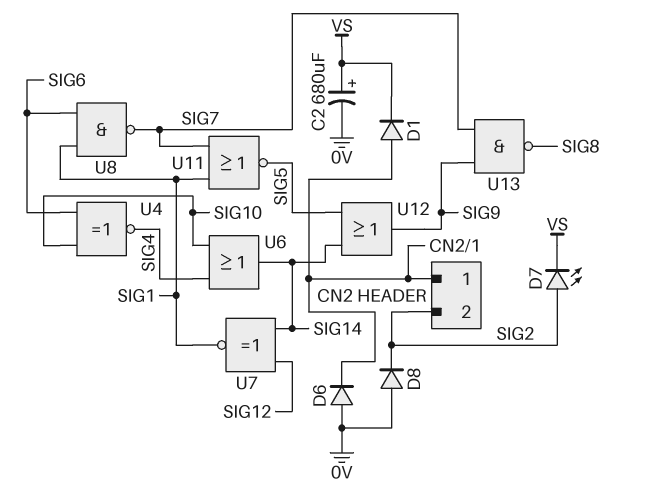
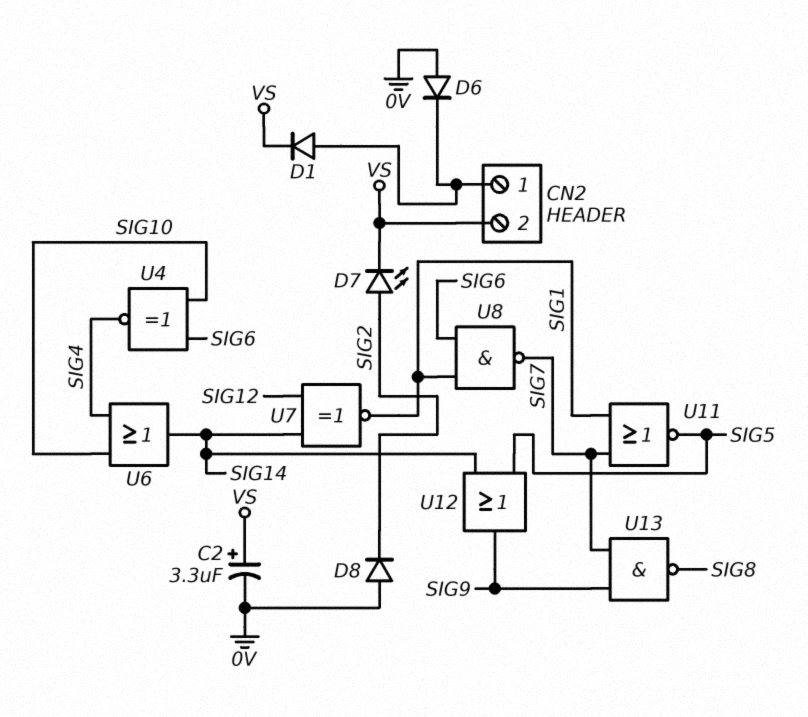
C2: 680uF (plus VS, minus 0V) -> 3.3uF (plus VS, minus 0V)
CN2 pin 2: SIG2 -> VS

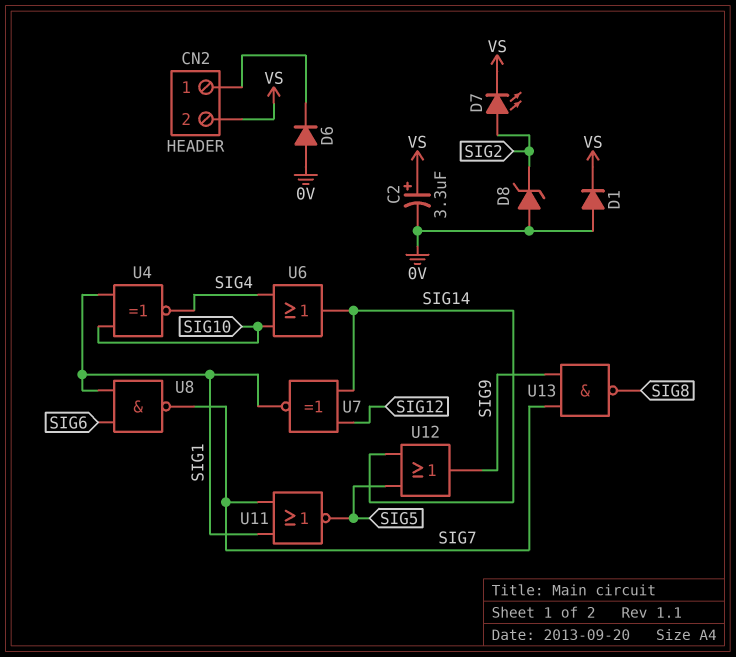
D1: diode (A CN2/1, K VS) -> diode (A 0V, K VS)
D8: diode (A 0V, K SIG2) -> zener (A 0V, K SIG2)
U4: XNOR (in SIG6, in SIG10, out SIG4) -> XNOR (in SIG1, in SIG10, out SIG4)

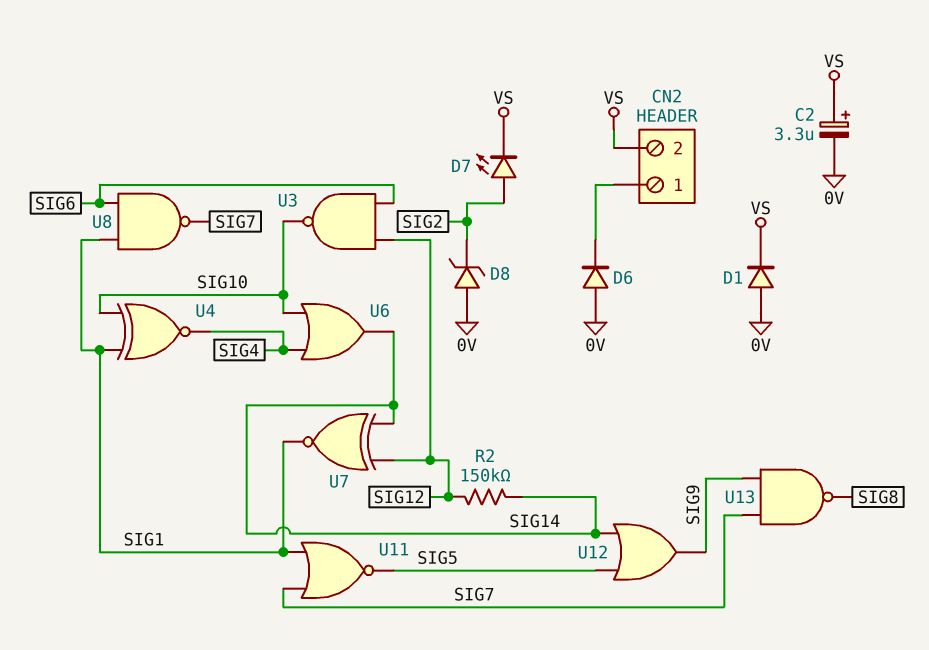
R2: none -> 150k (SIG12, SIG14)
U3: none -> NAND (in SIG6, in SIG12, out SIG10)

